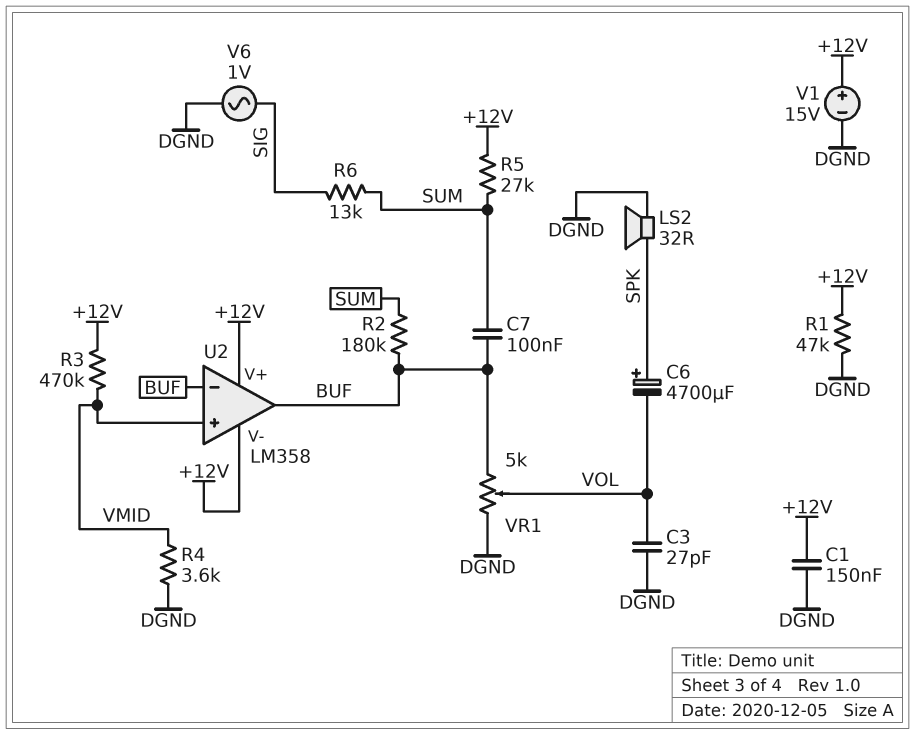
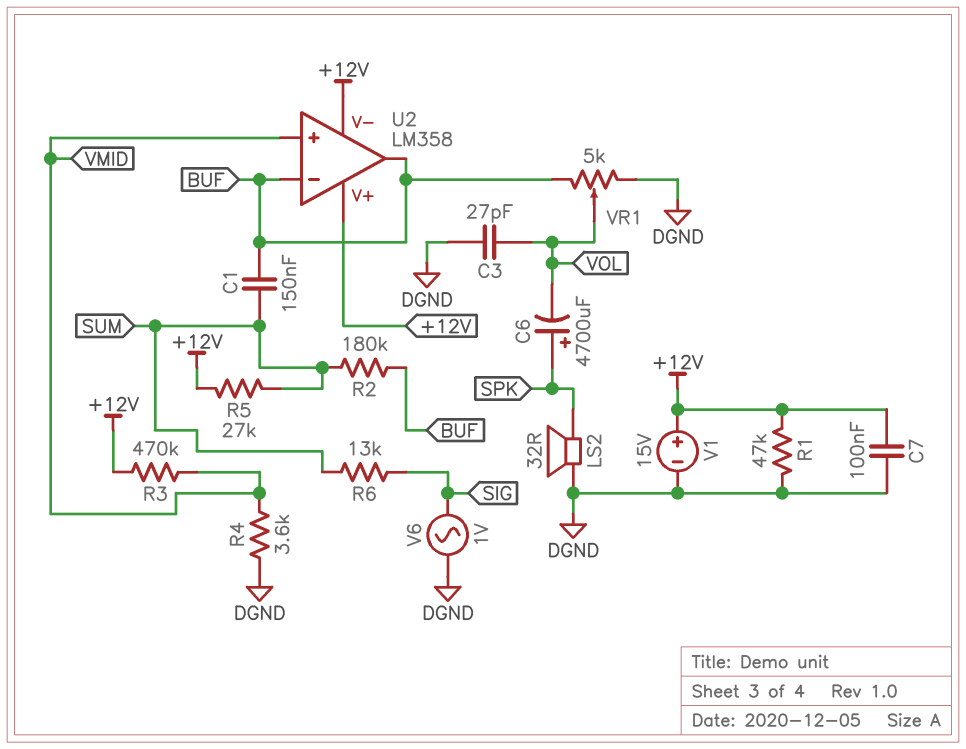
C1: 150nF (+12V, DGND) -> 150nF (BUF, SUM)
C7: 100nF (BUF, SUM) -> 100nF (+12V, DGND)

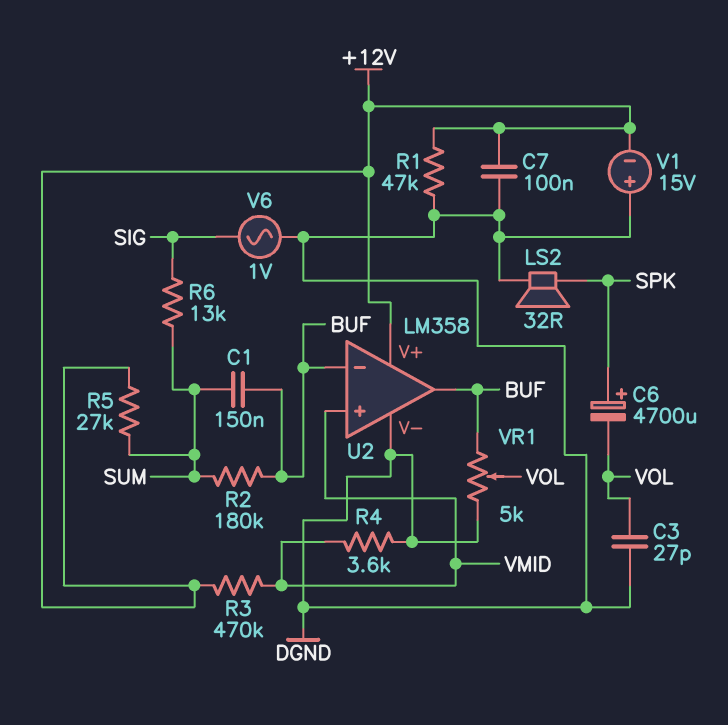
U2 pin V-: +12V -> DGND
V1: 15V (plus +12V, minus DGND) -> 15V (plus DGND, minus +12V)

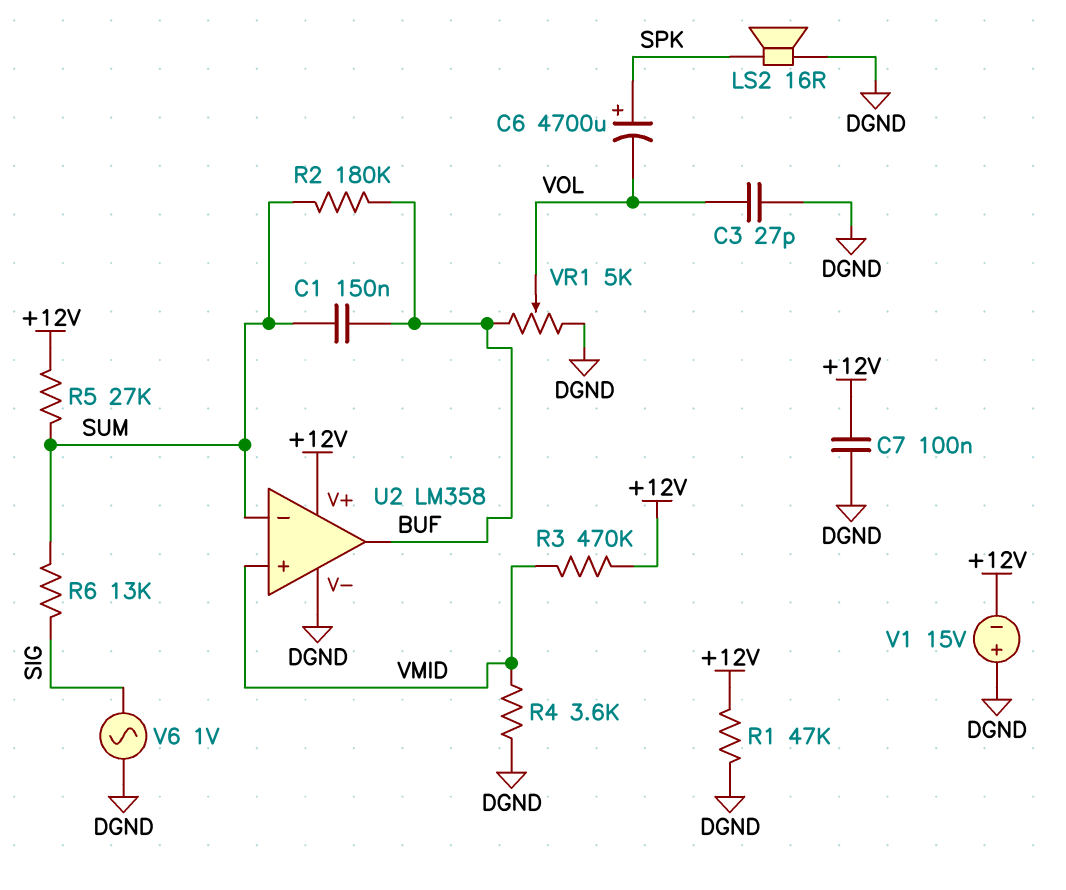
LS2: speaker 32R (DGND, SPK) -> speaker 16R (DGND, SPK)
U2 pin in-: BUF -> SUM

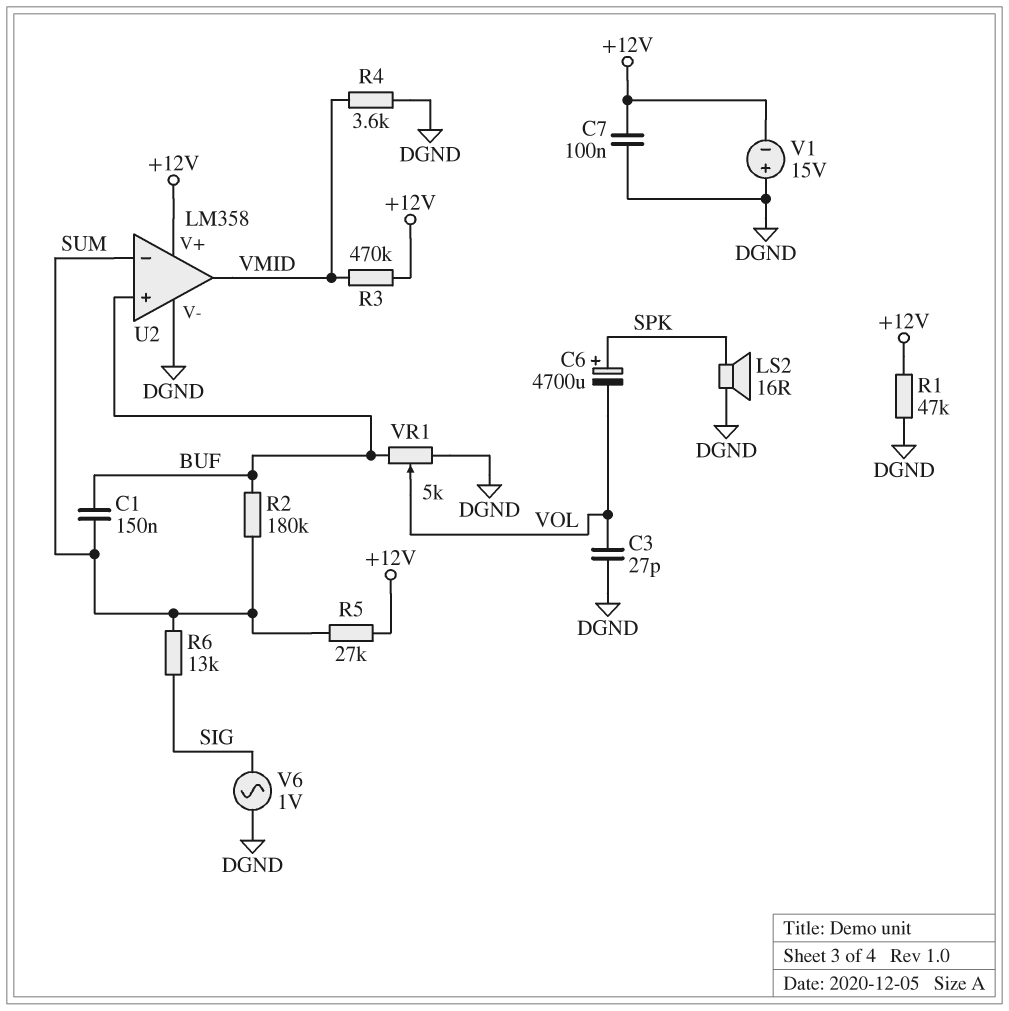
U2 pin in+: VMID -> BUF
U2 pin out: BUF -> VMID

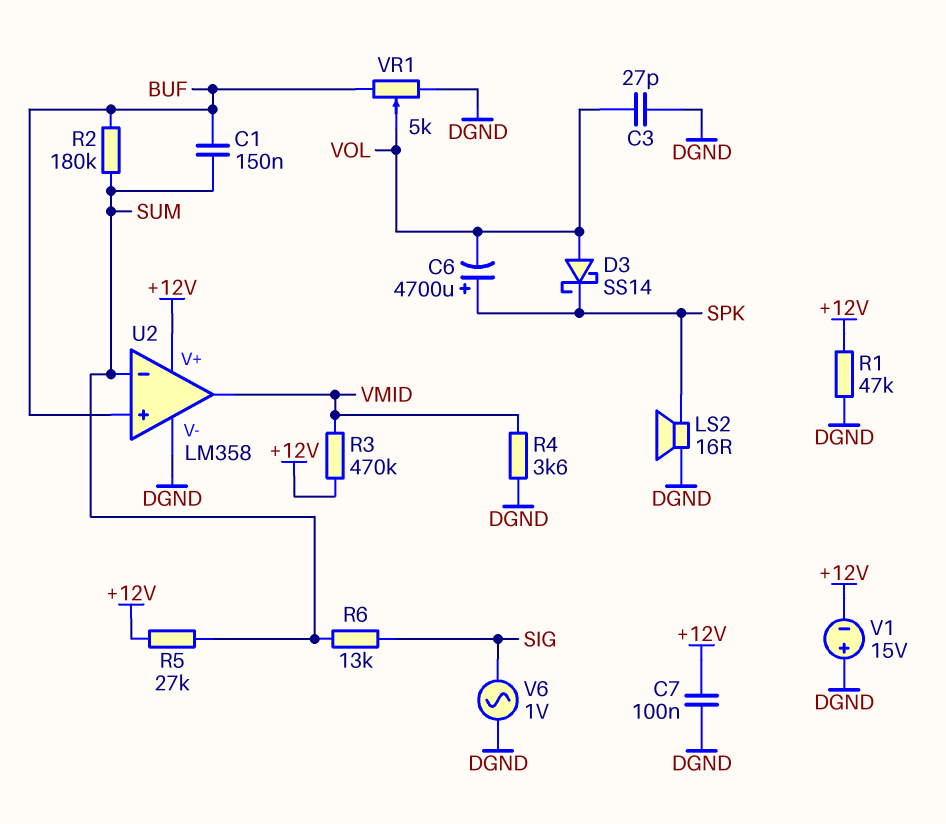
D3: none -> schottky SS14 (A VOL, K SPK)

